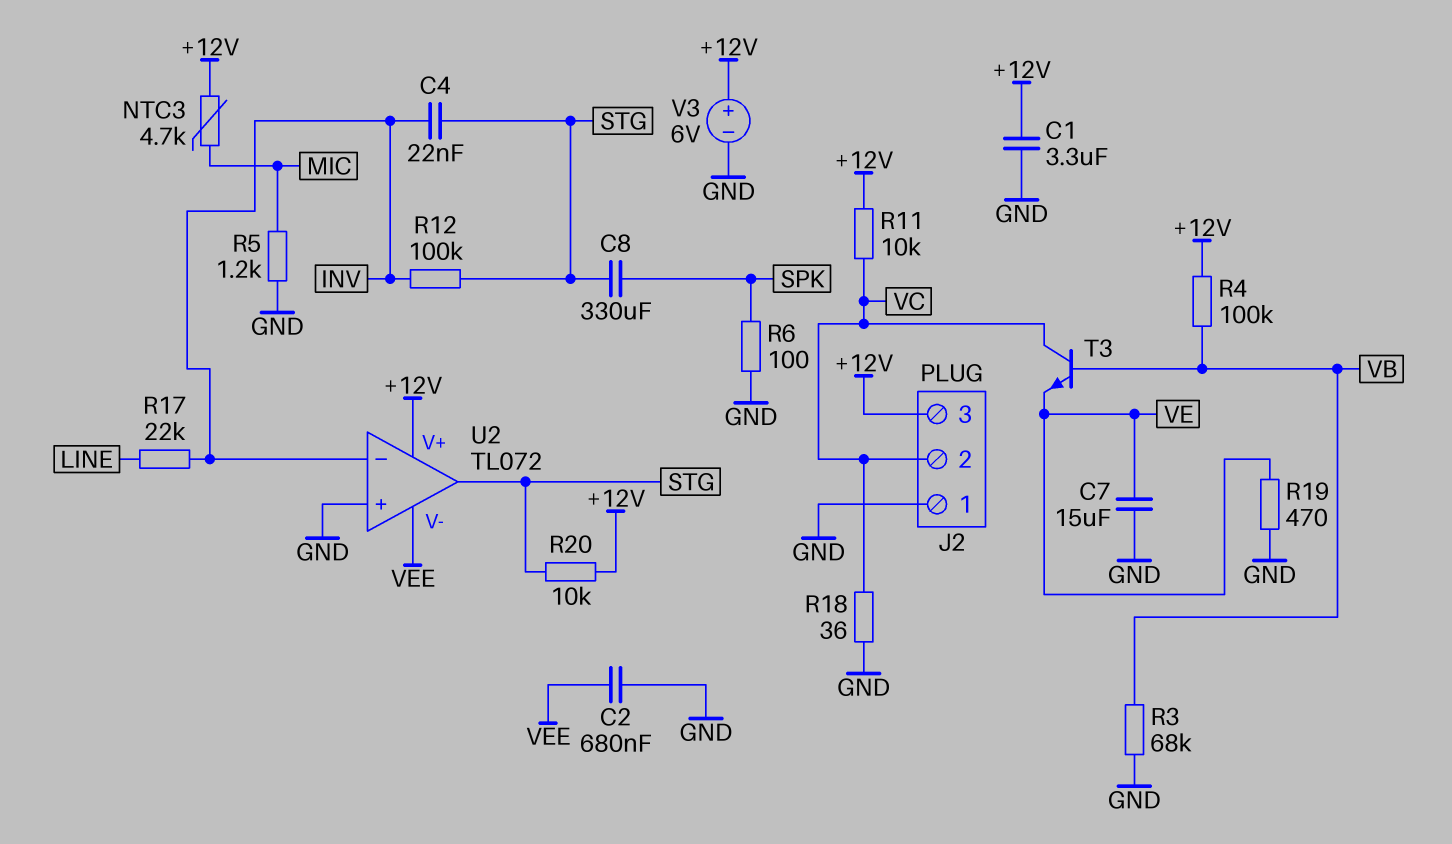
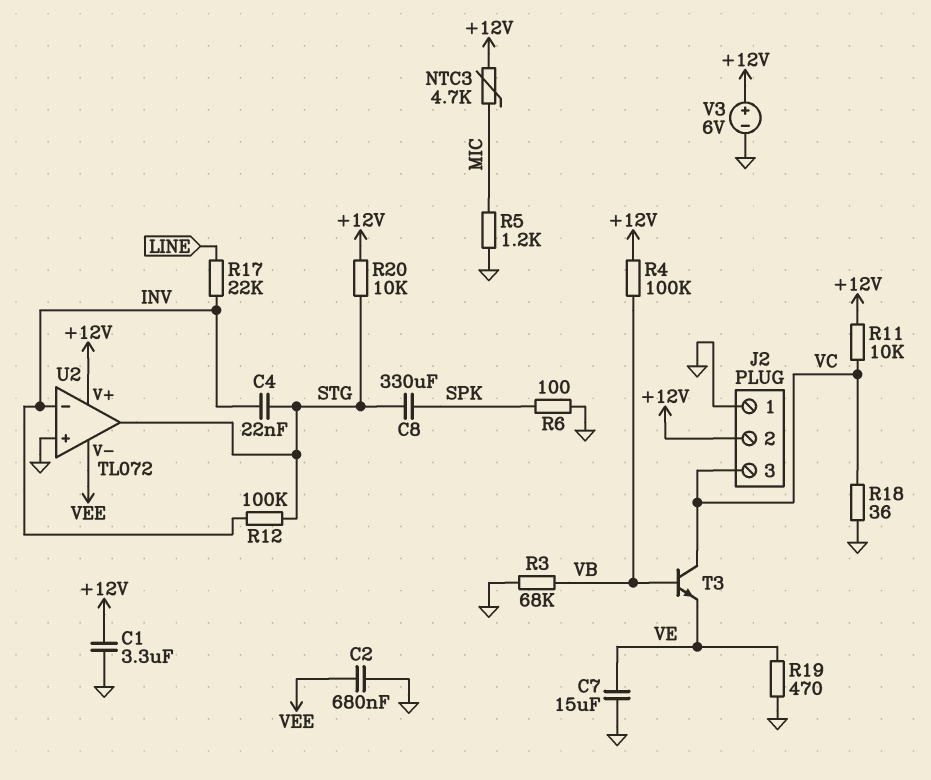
J2 pin 2: VC -> +12V
J2 pin 3: +12V -> VC

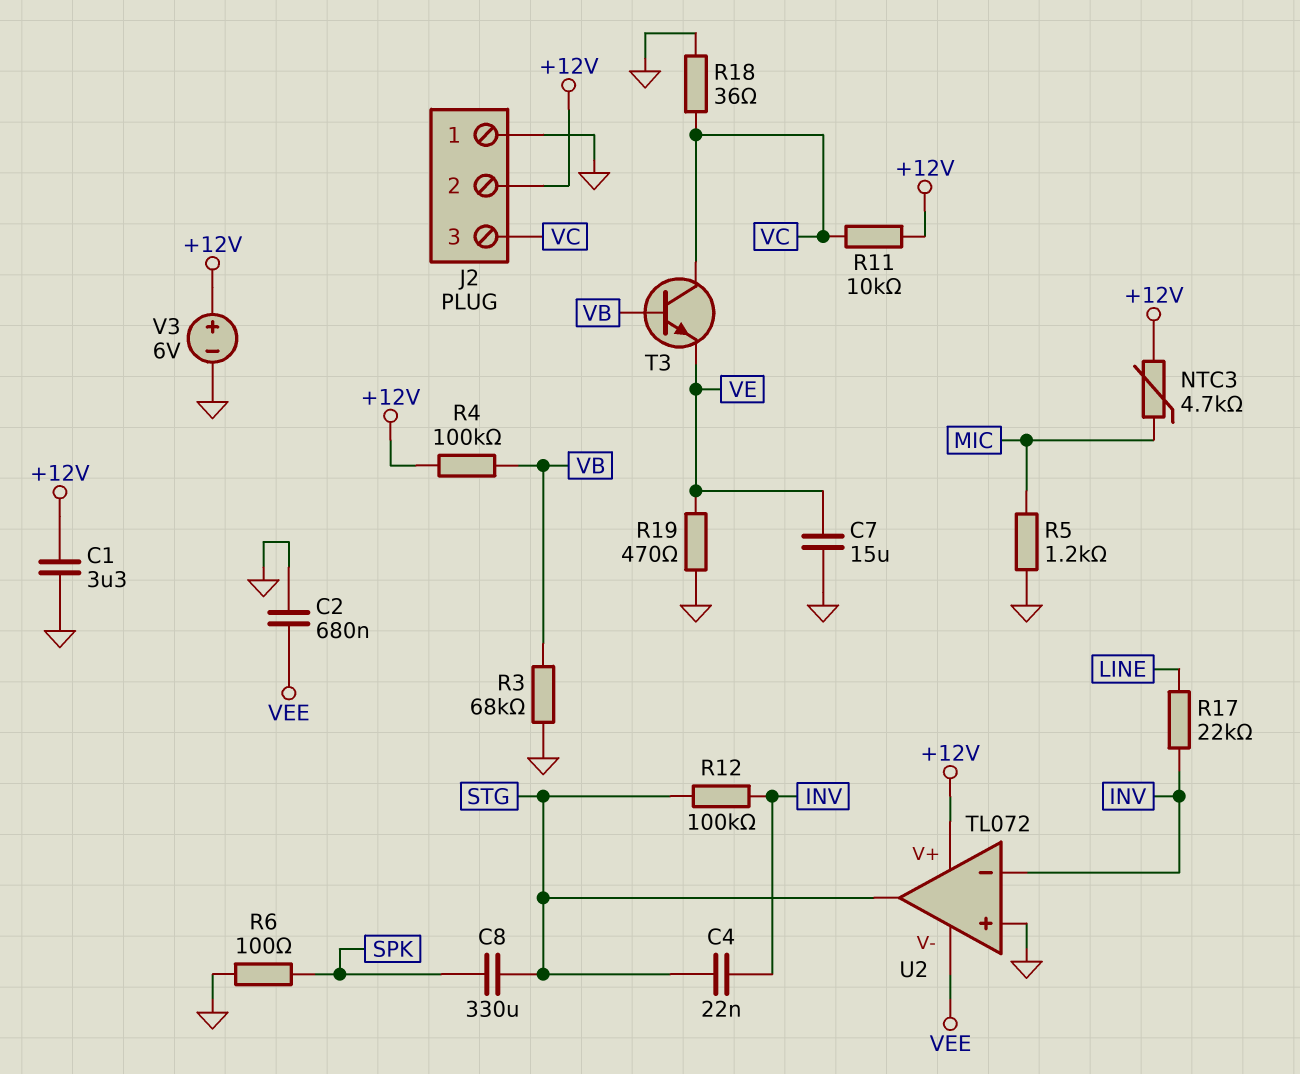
R20: 10k (+12V, STG) -> none

